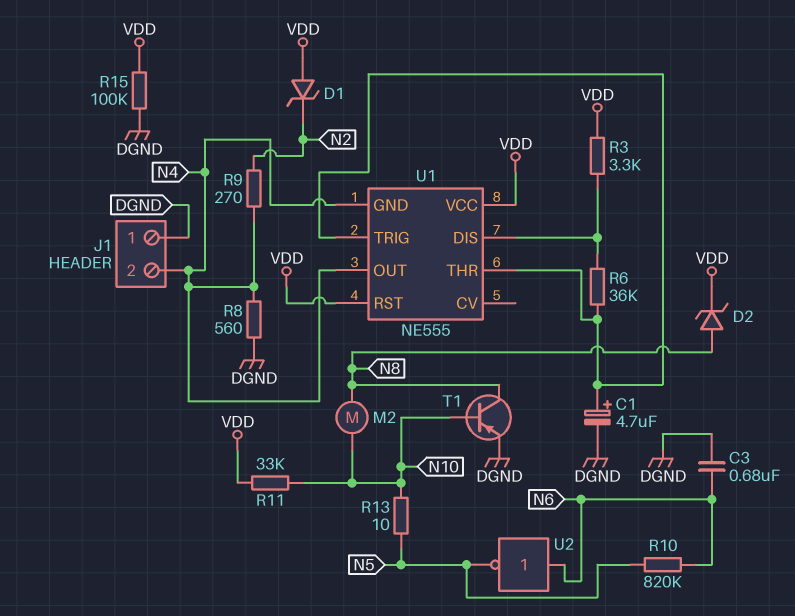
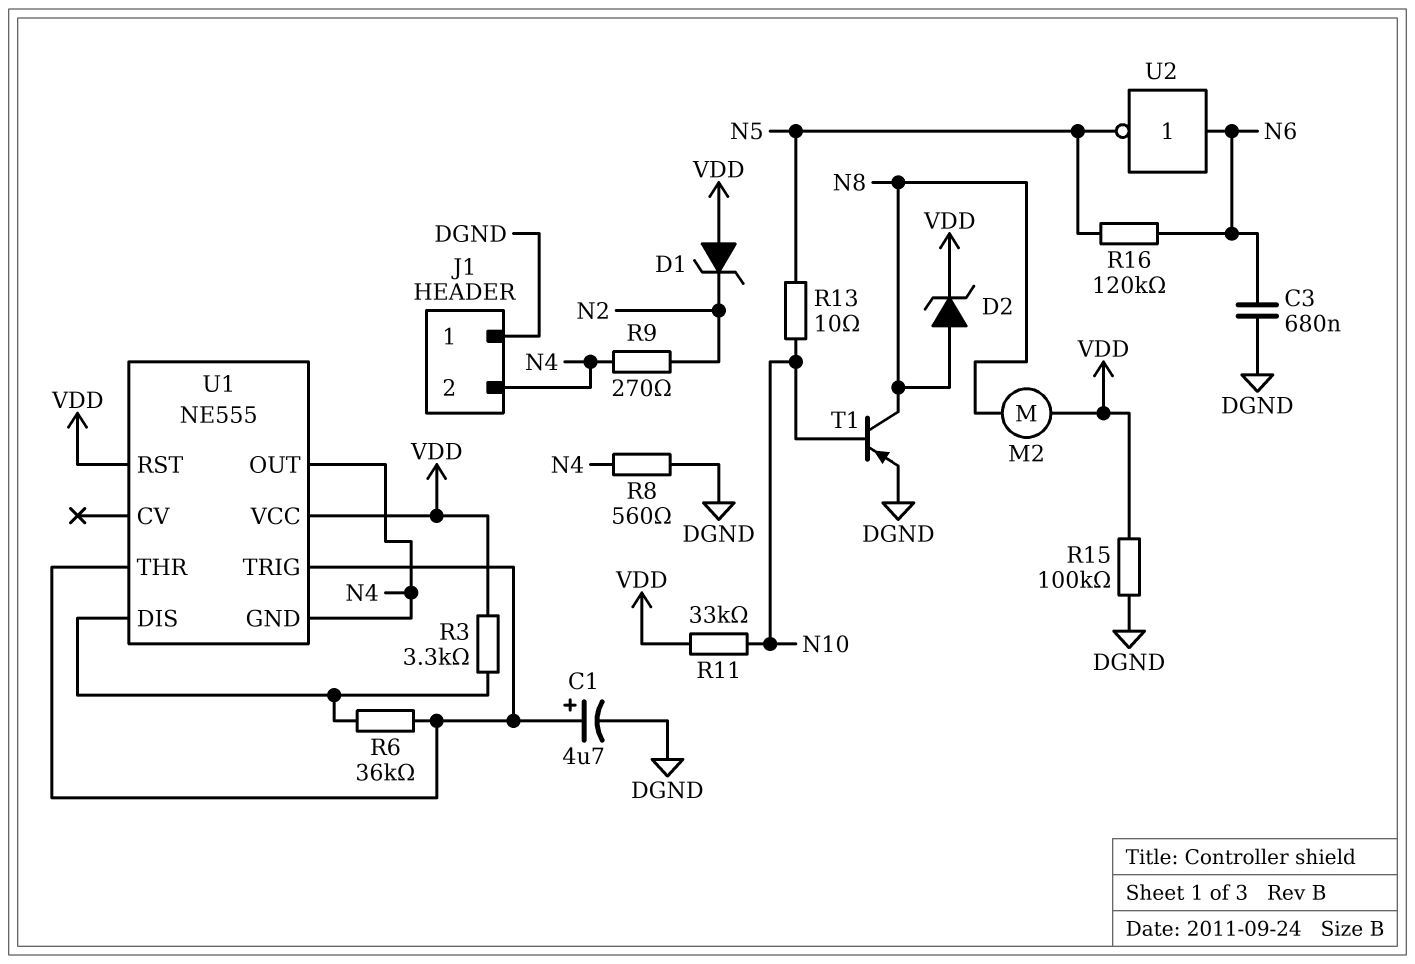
M2: motor (N8, N10) -> motor (N8, VDD)
R10: 820k (N5, N6) -> none
R16: none -> 120k (N5, N6)

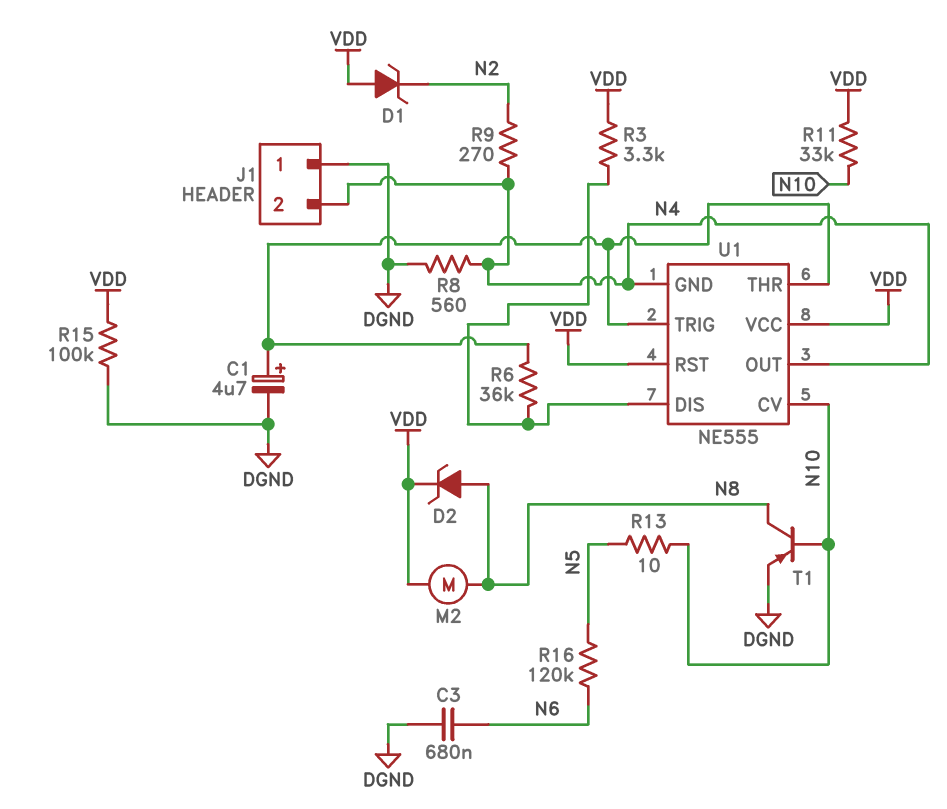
U1 pin CV: none -> N10
U2: NOT (in N6, out N5) -> none

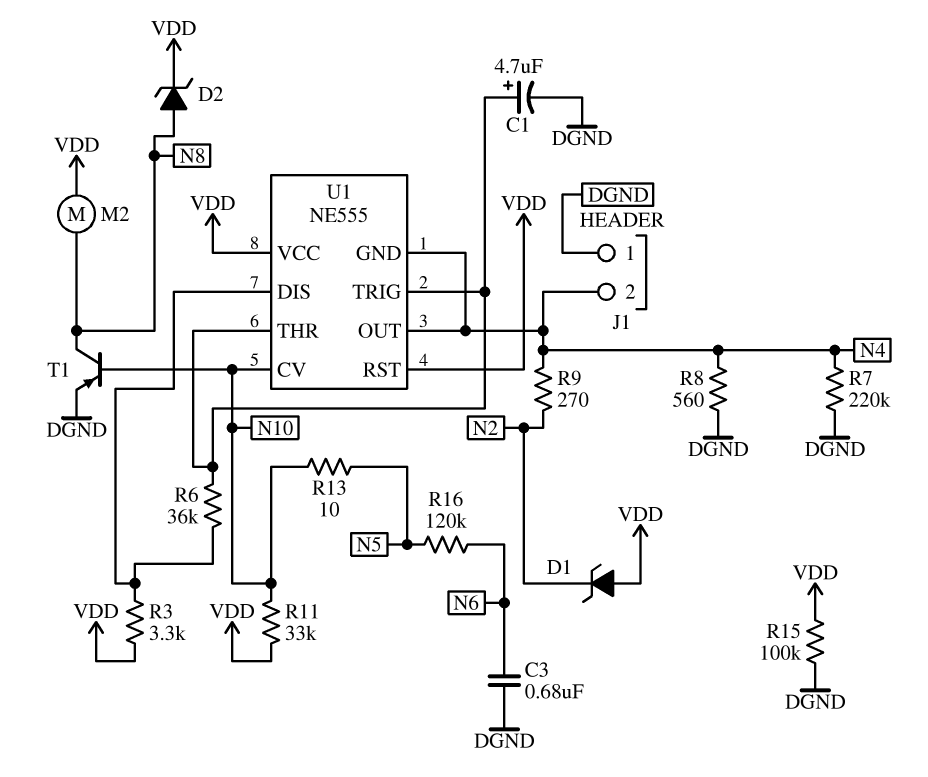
R7: none -> 220k (DGND, N4)

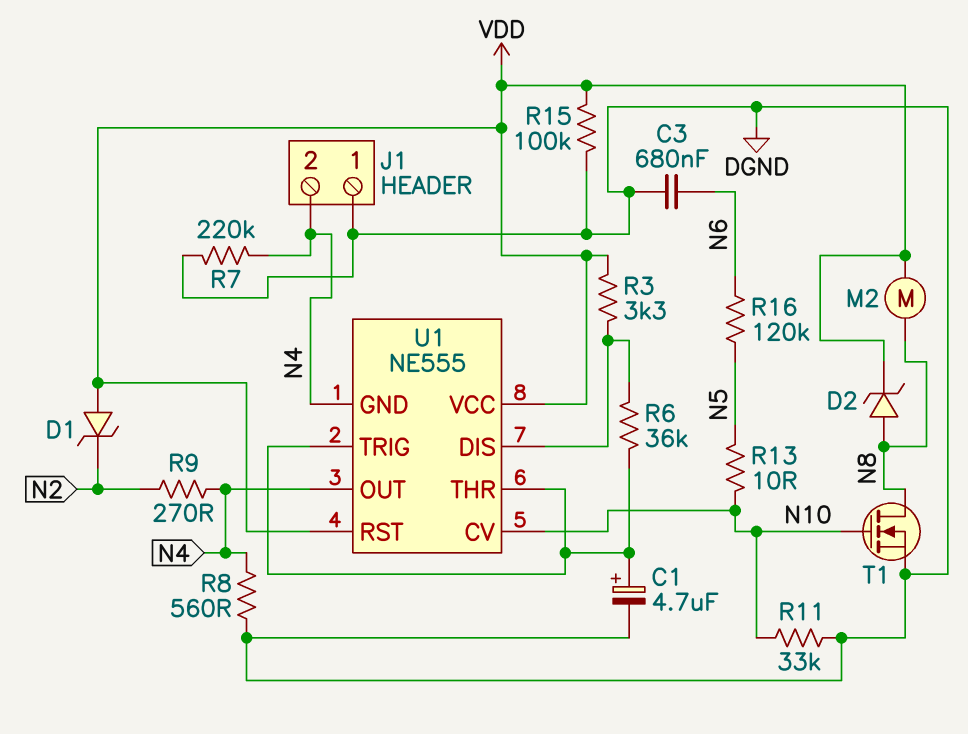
R11: 33k (N10, VDD) -> 33k (DGND, N10)
T1: PNP (B N10, C N8, E DGND) -> NMOS (G N10, D N8, S DGND)

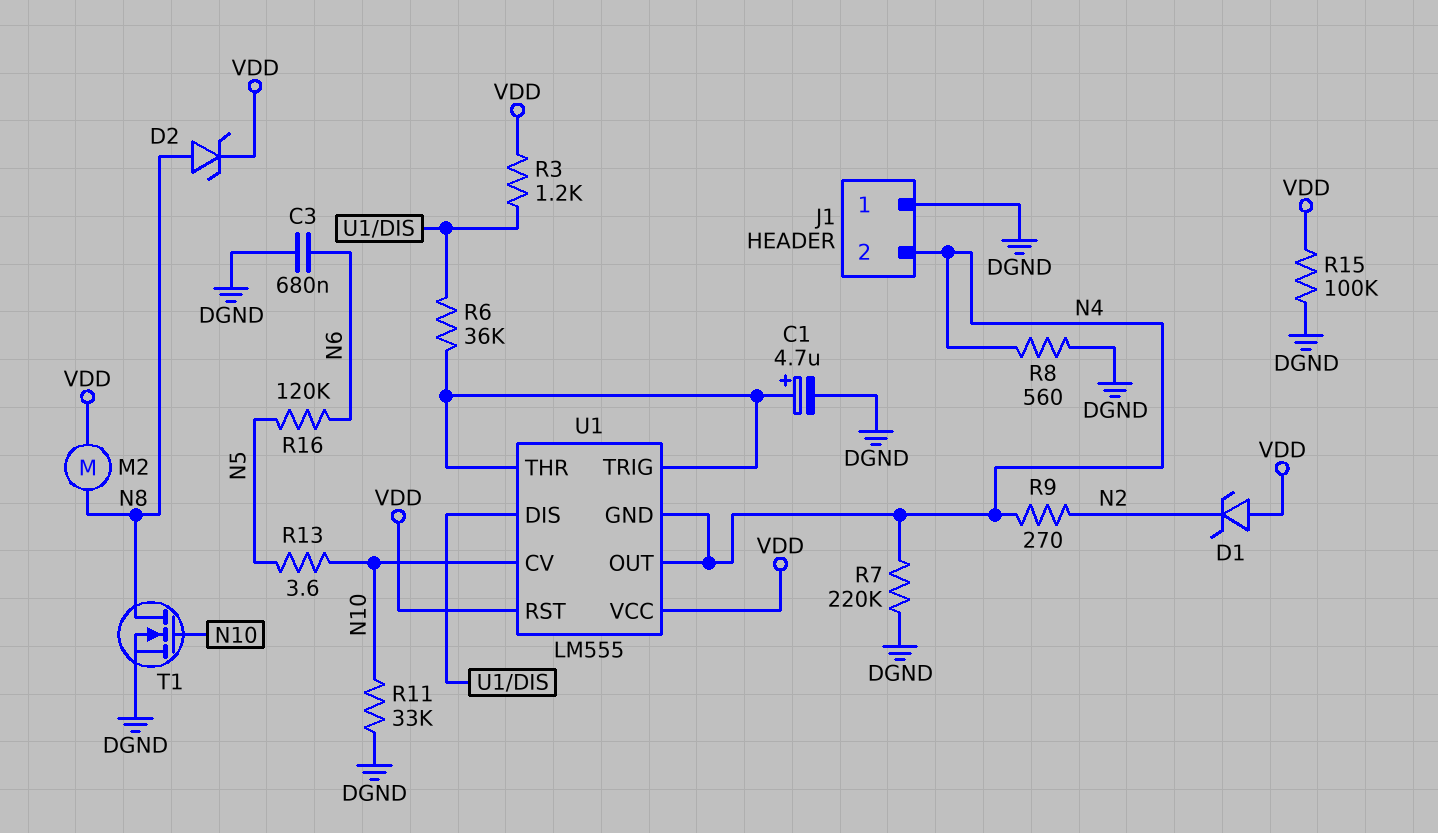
R3: 3.3k (U1/DIS, VDD) -> 1.2k (U1/DIS, VDD)
R13: 10 (N5, N10) -> 3.6 (N5, N10)
U1: NE555 -> LM555

